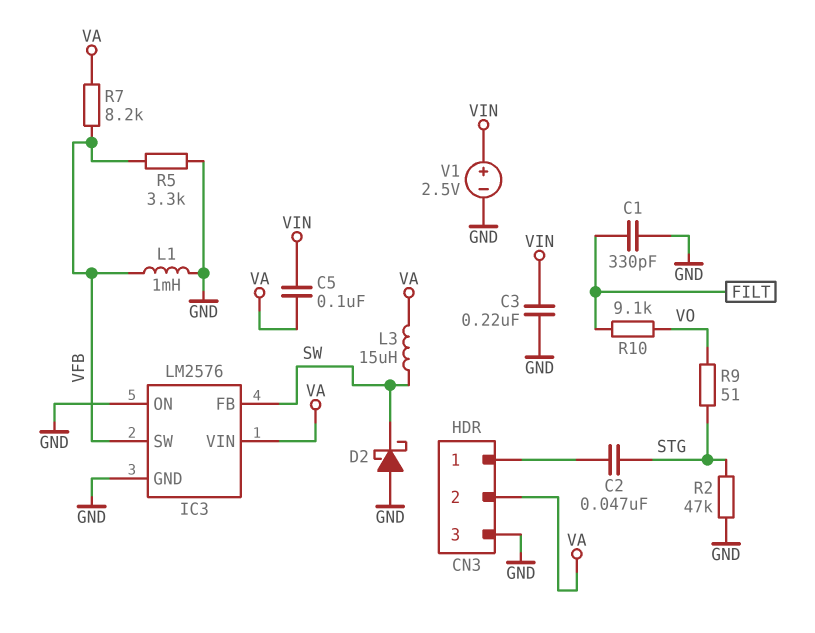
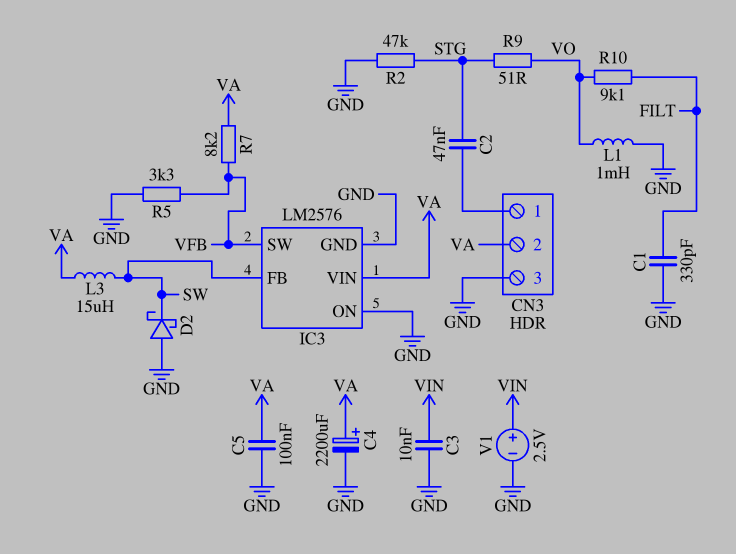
C3: 220nF (GND, VIN) -> 10nF (GND, VIN)
C4: none -> 2200uF (plus VA, minus GND)
C5: 100nF (VA, VIN) -> 100nF (GND, VA)
L1: 1mH (GND, VFB) -> 1mH (GND, VO)

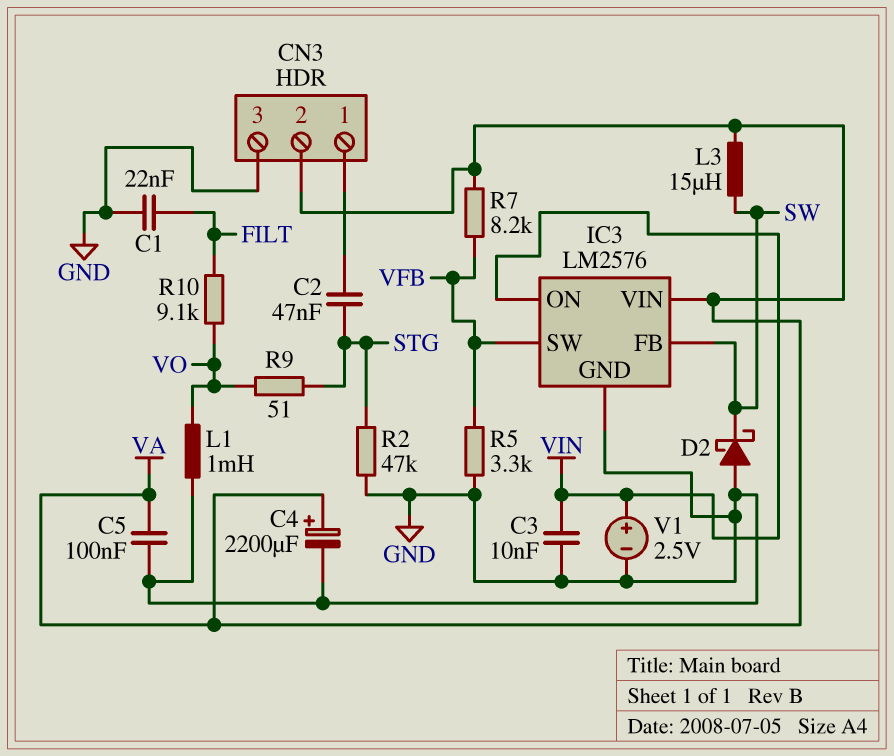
C1: 330pF (FILT, GND) -> 22nF (FILT, GND)
IC3 pin ON: GND -> VIN

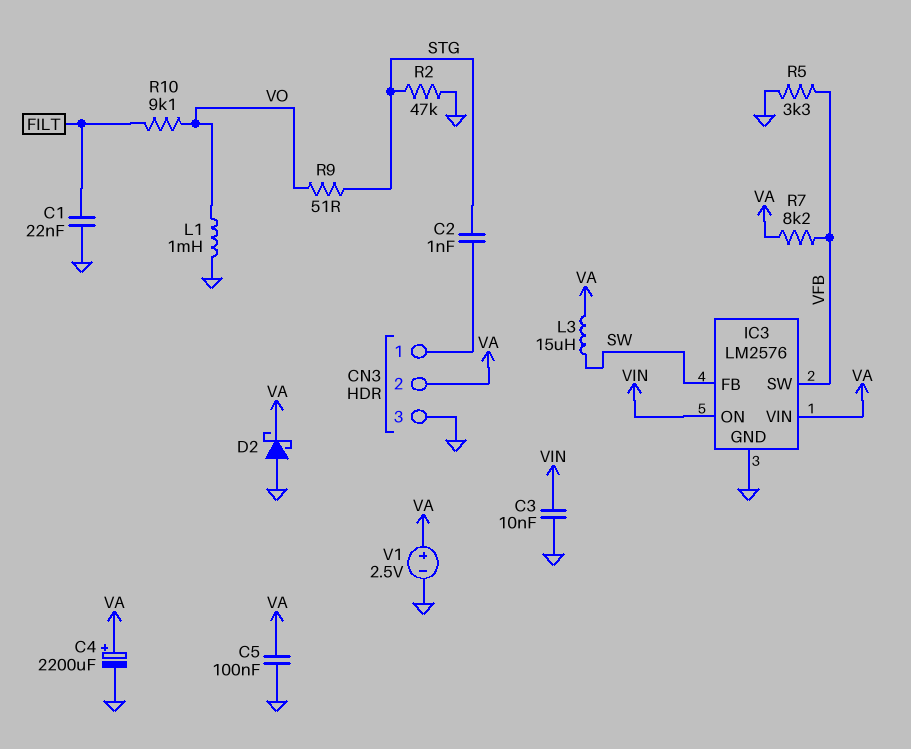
C2: 47nF (CN3/1, STG) -> 1nF (CN3/1, STG)
D2: schottky (A GND, K SW) -> schottky (A GND, K VA)
V1: 2.5V (plus VIN, minus GND) -> 2.5V (plus VA, minus GND)

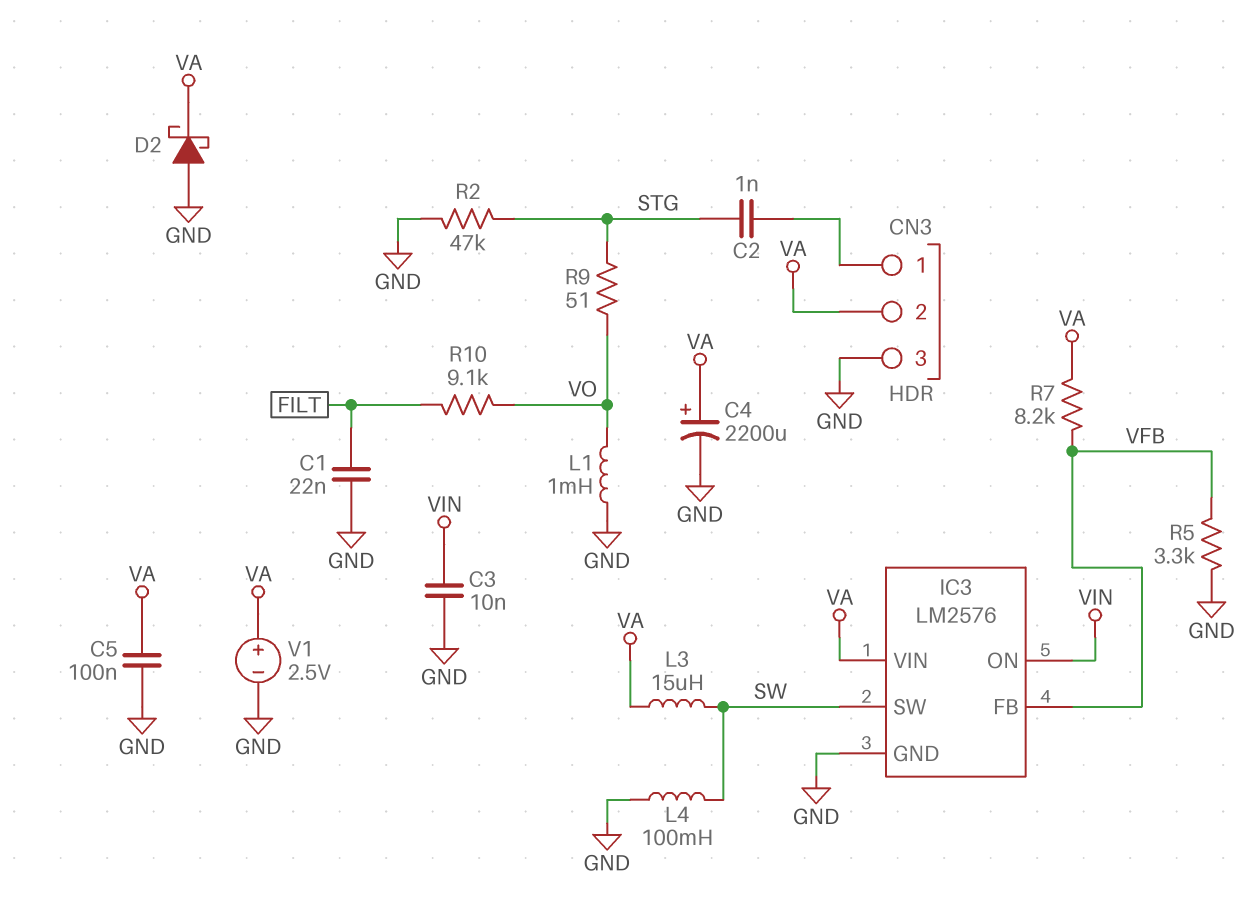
IC3 pin FB: SW -> VFB
IC3 pin SW: VFB -> SW
L4: none -> 100mH (GND, SW)

